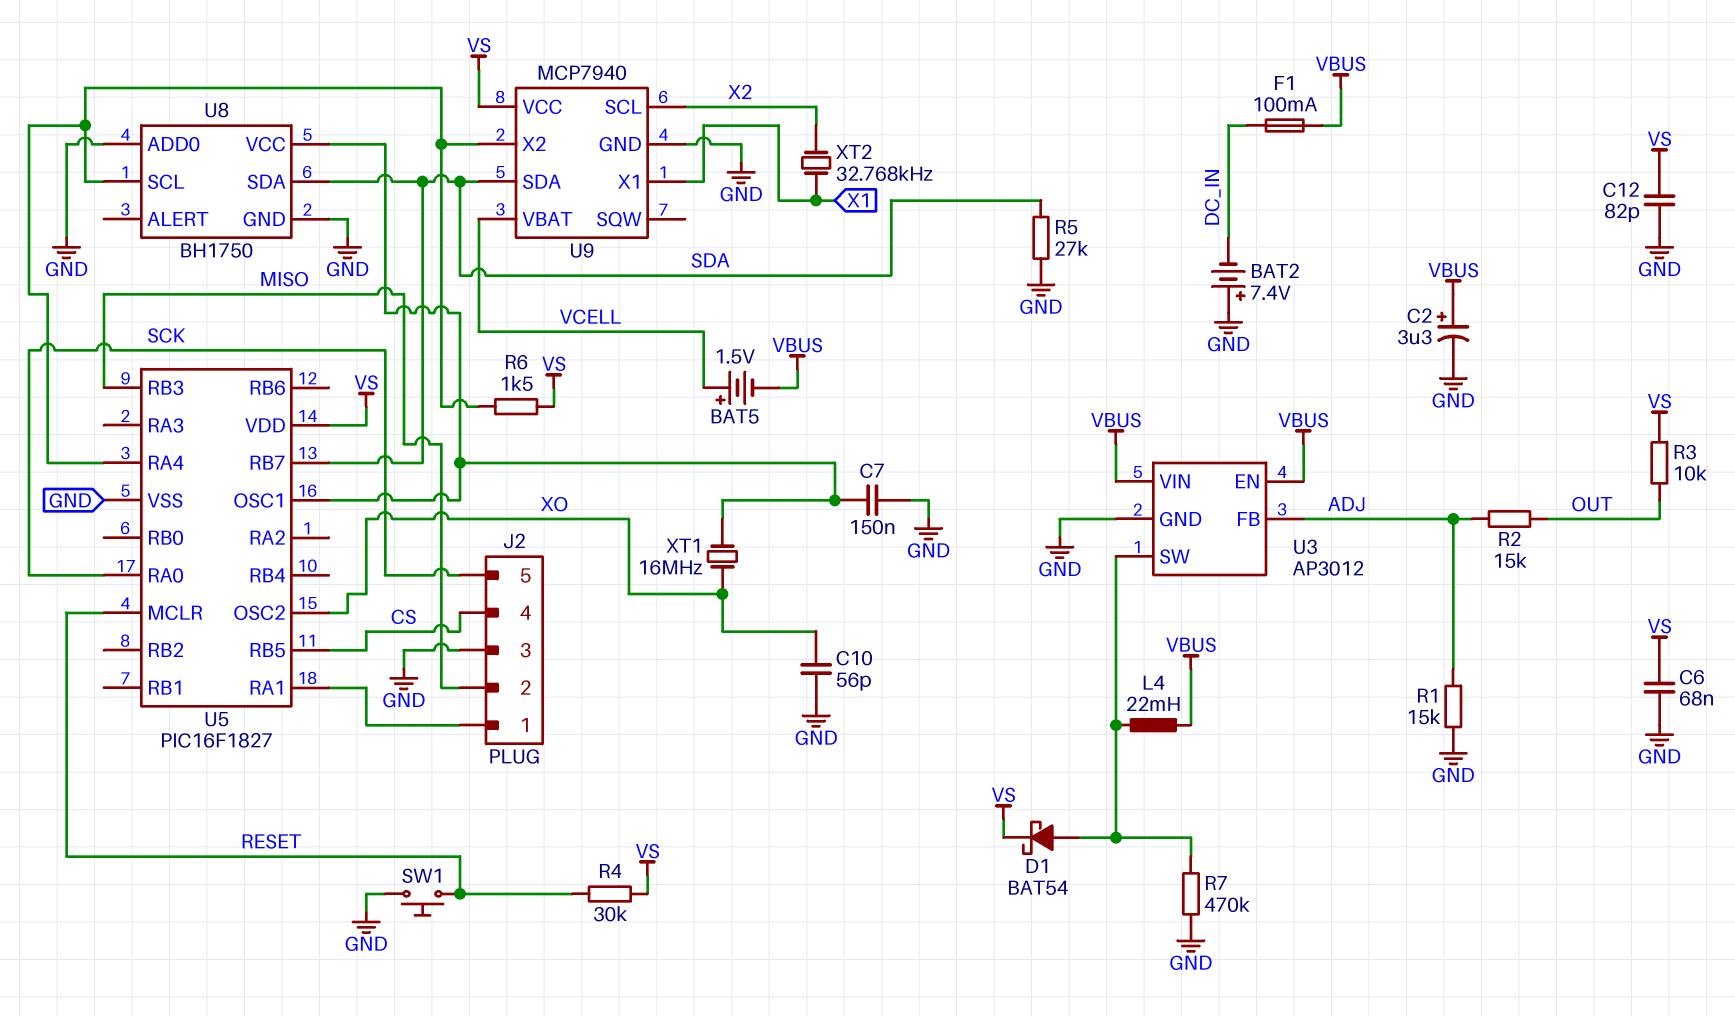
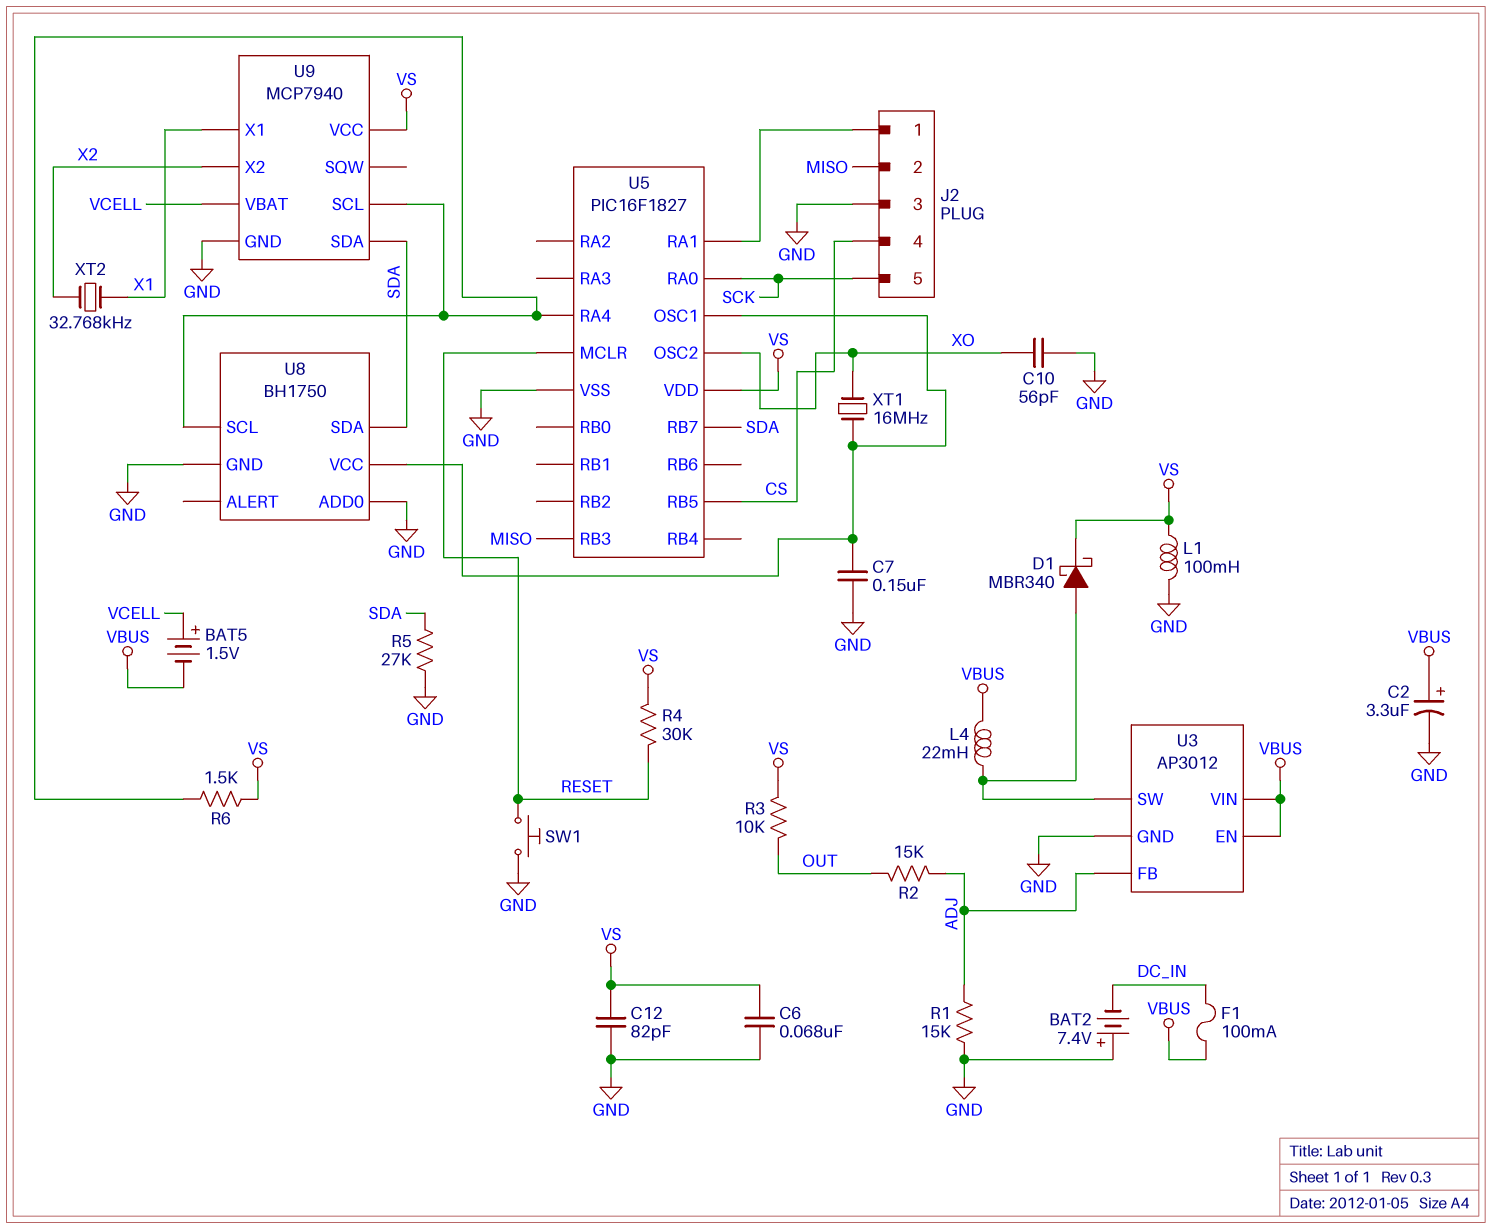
D1: schottky BAT54 (A U3/SW, K VS) -> schottky MBR340 (A U3/SW, K VS)
L1: none -> 100mH (GND, VS)
R7: 470k (GND, U3/SW) -> none
U9 pin SCL: X2 -> U5/RA4
U9 pin X2: U5/RA4 -> X2

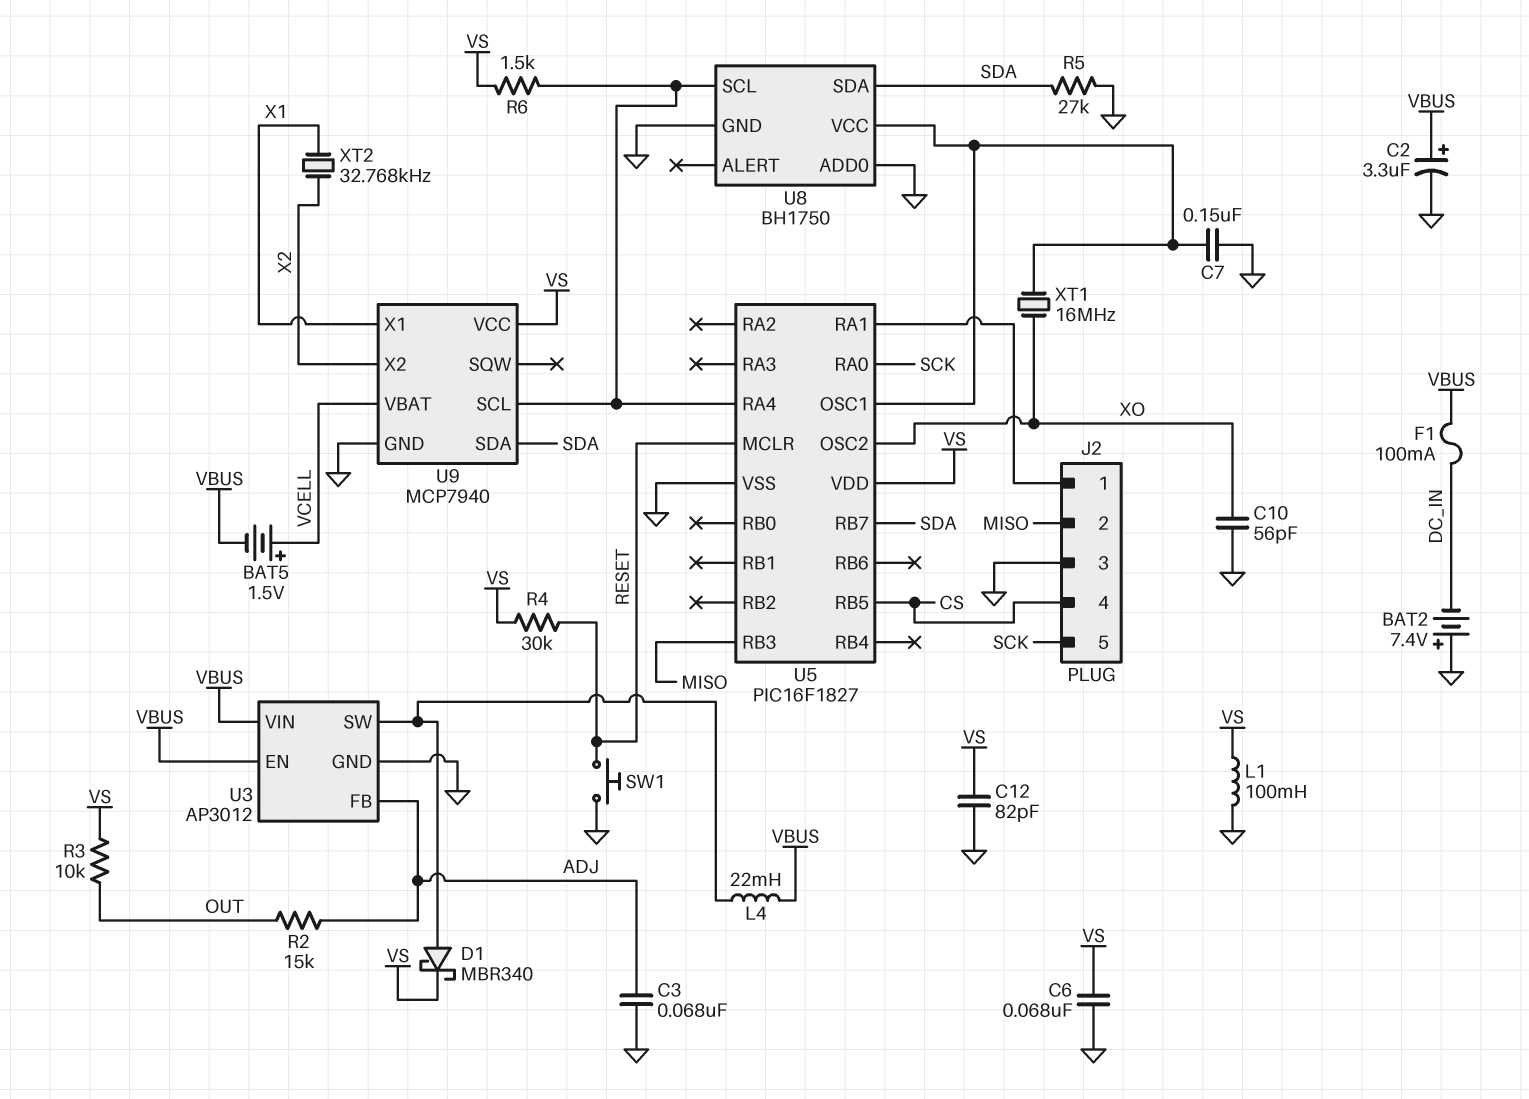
C3: none -> 68nF (ADJ, GND)
R1: 15k (ADJ, GND) -> none

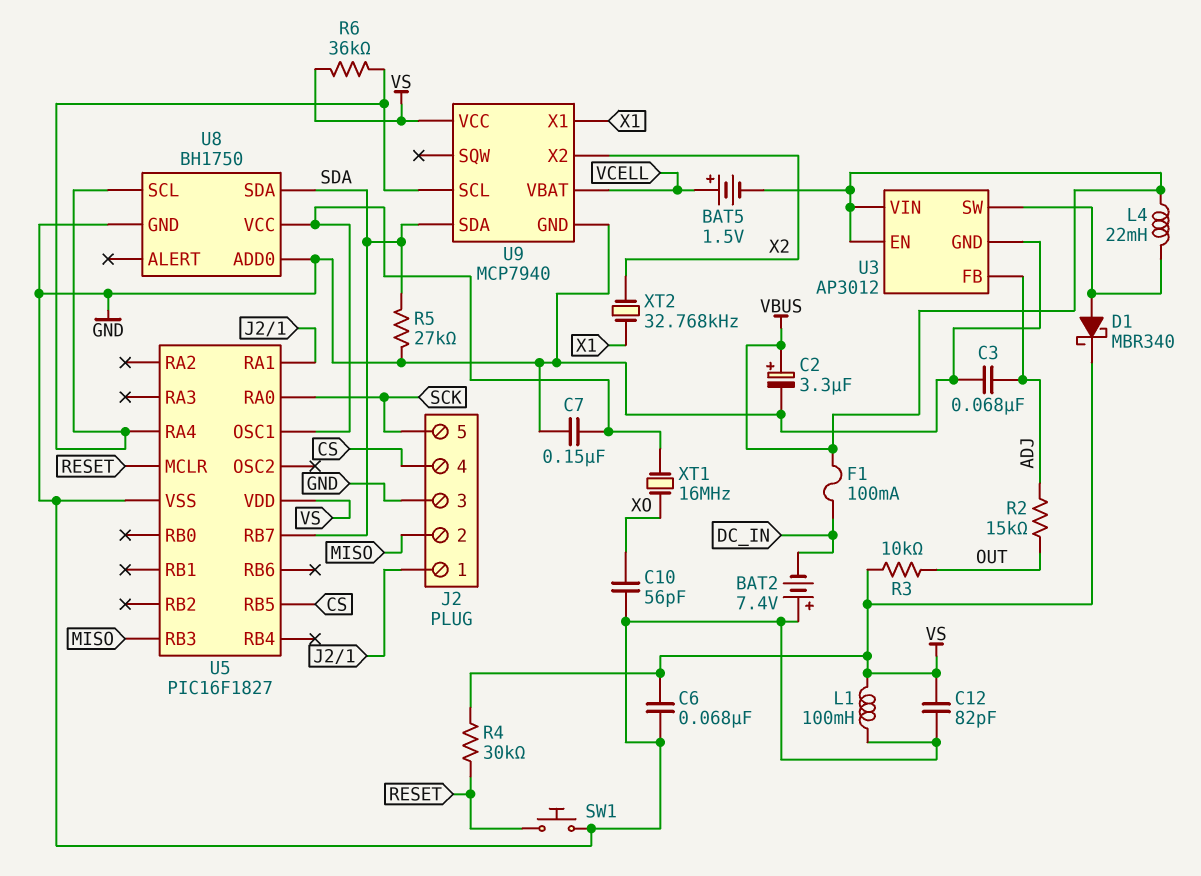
R6: 1.5k (U5/RA4, VS) -> 36k (U5/RA4, VS)
U5 pin OSC2: XO -> none

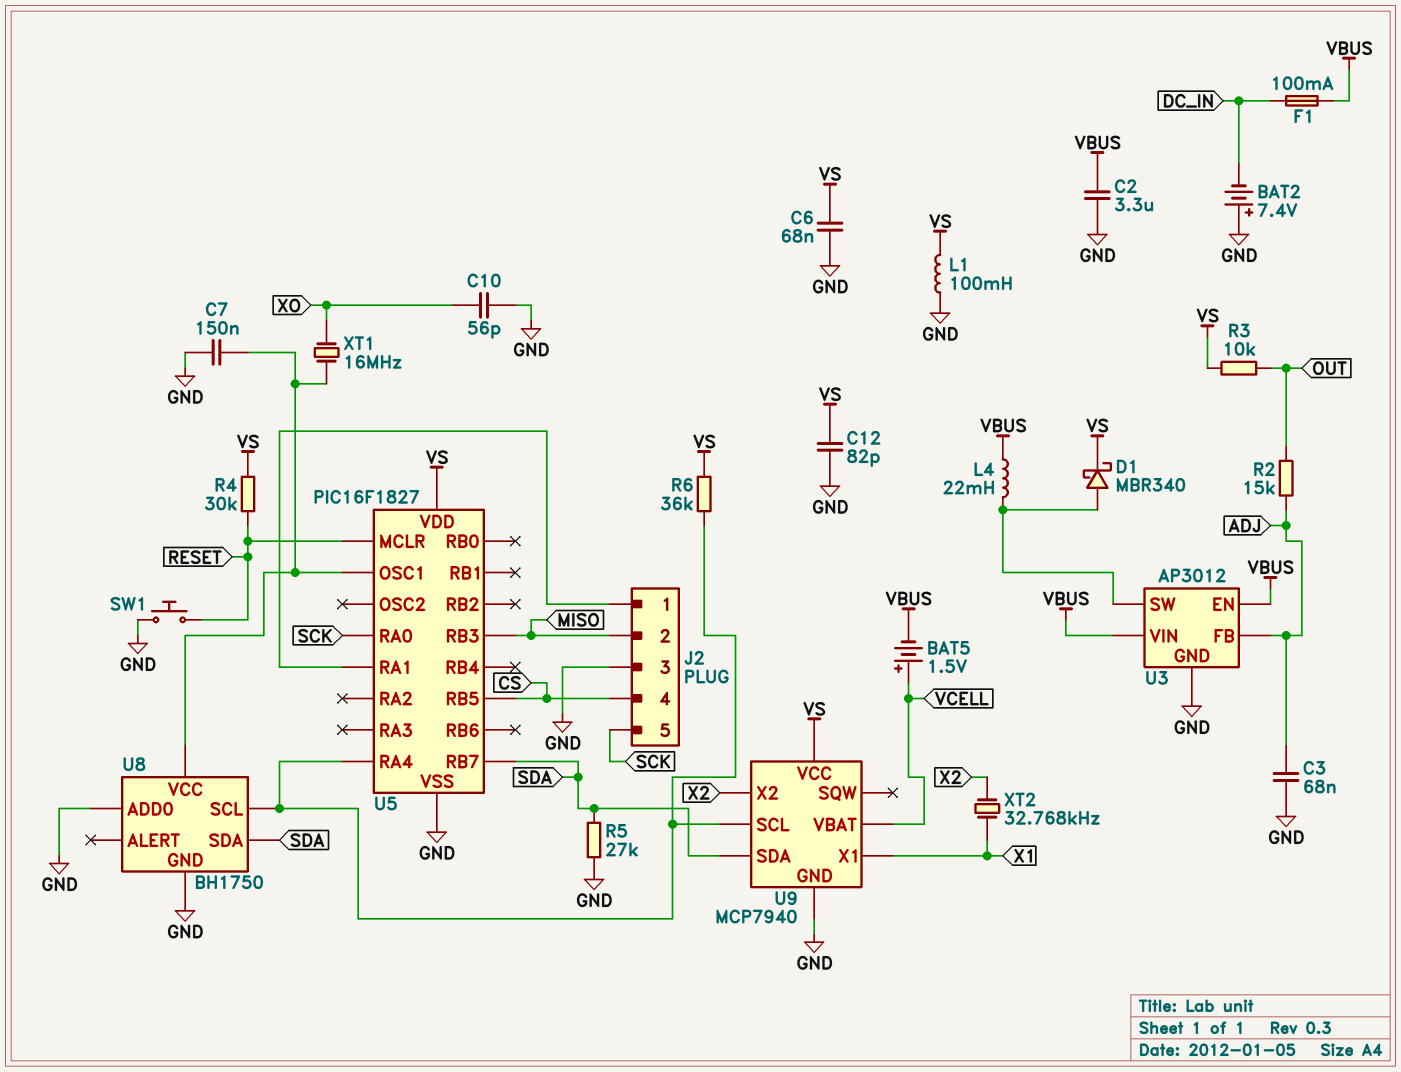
C2: 3.3uF (plus VBUS, minus GND) -> 3.3uF (GND, VBUS)

